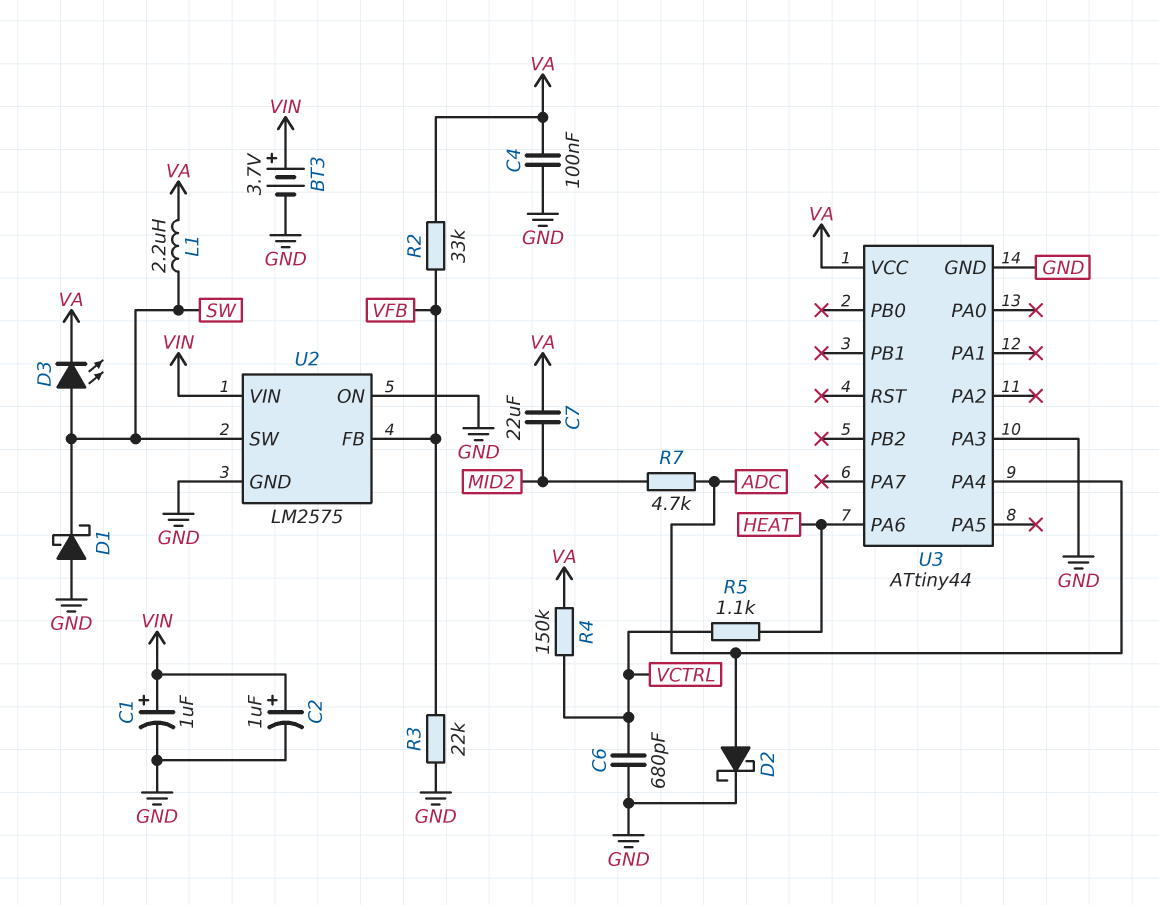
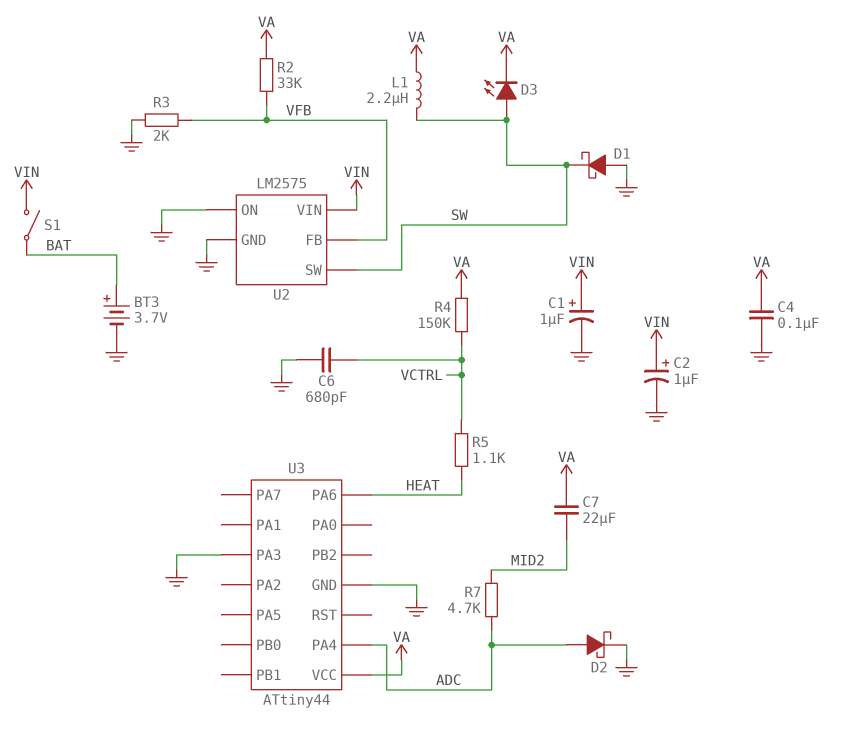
BT3: 3.7V (plus VIN, minus GND) -> 3.7V (plus BAT, minus GND)
R3: 22k (GND, VFB) -> 2k (GND, VFB)
S1: none -> switch (BAT, VIN)

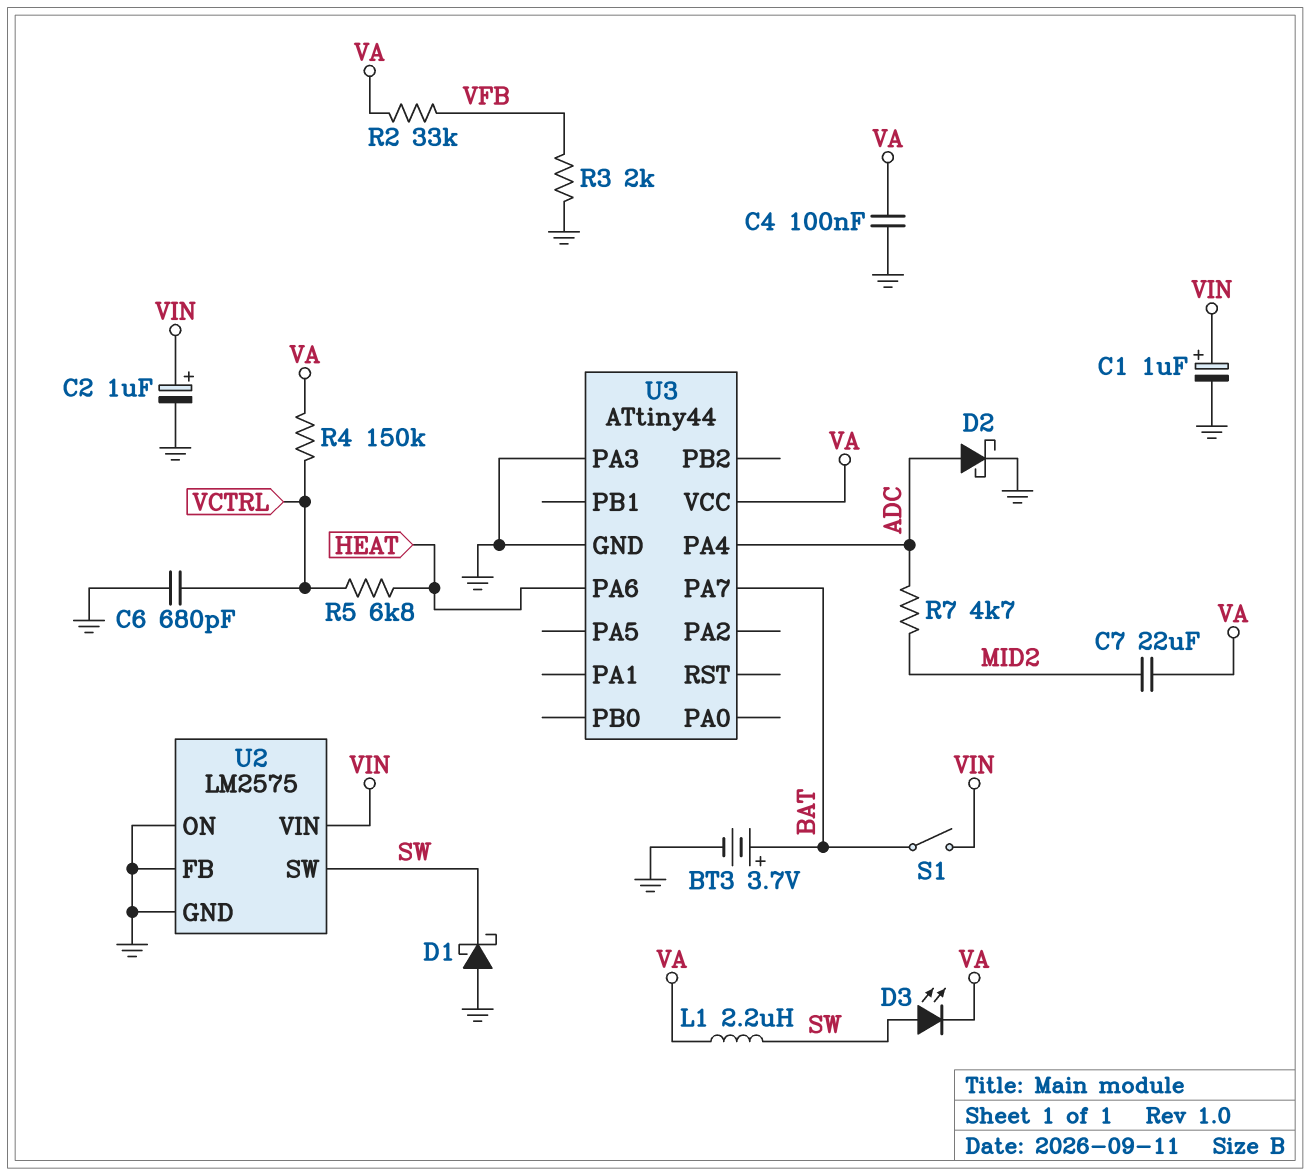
R5: 1.1k (HEAT, VCTRL) -> 6.8k (HEAT, VCTRL)
U2 pin FB: VFB -> GND
U3 pin PA7: none -> BAT

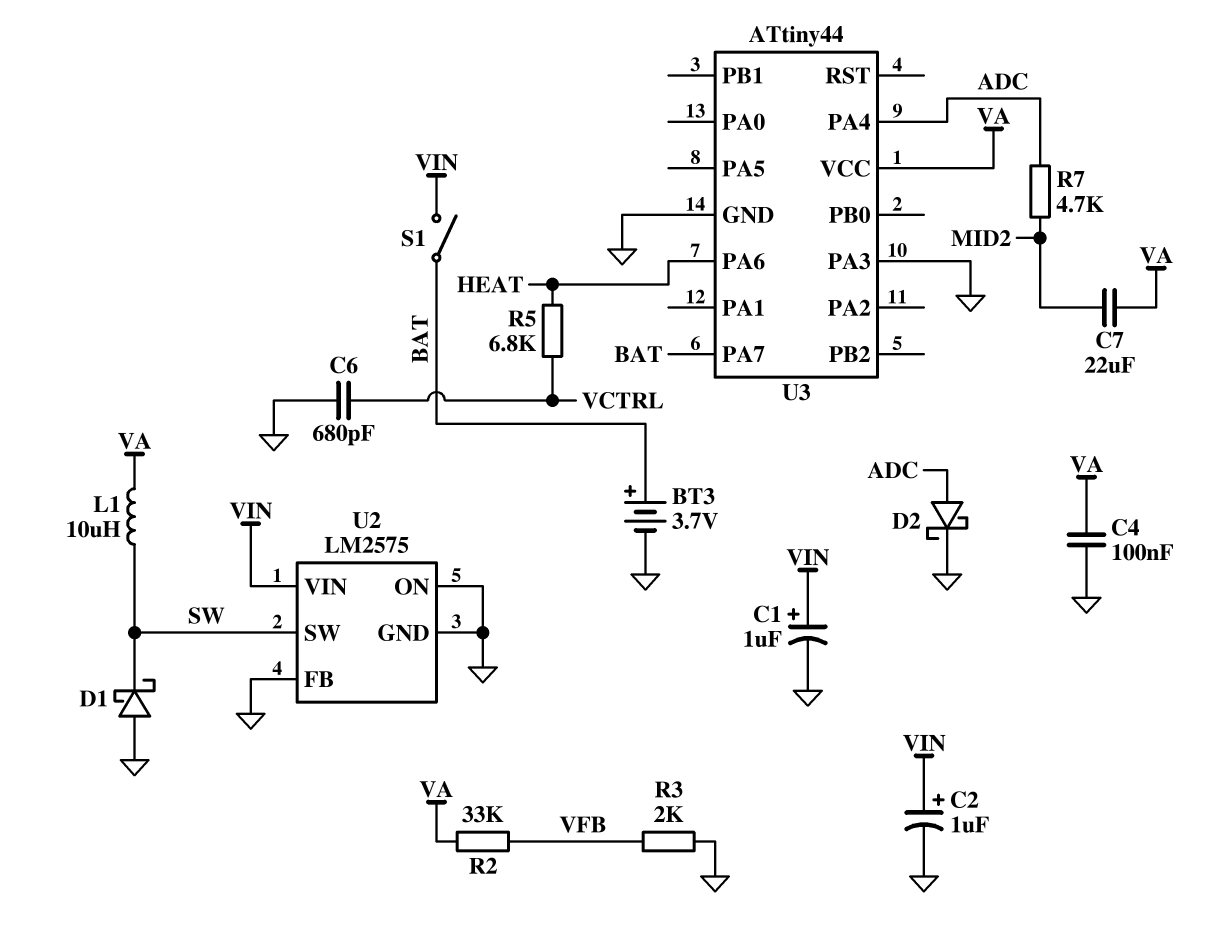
D3: LED (A SW, K VA) -> none
L1: 2.2uH (SW, VA) -> 10uH (SW, VA)
R4: 150k (VA, VCTRL) -> none

